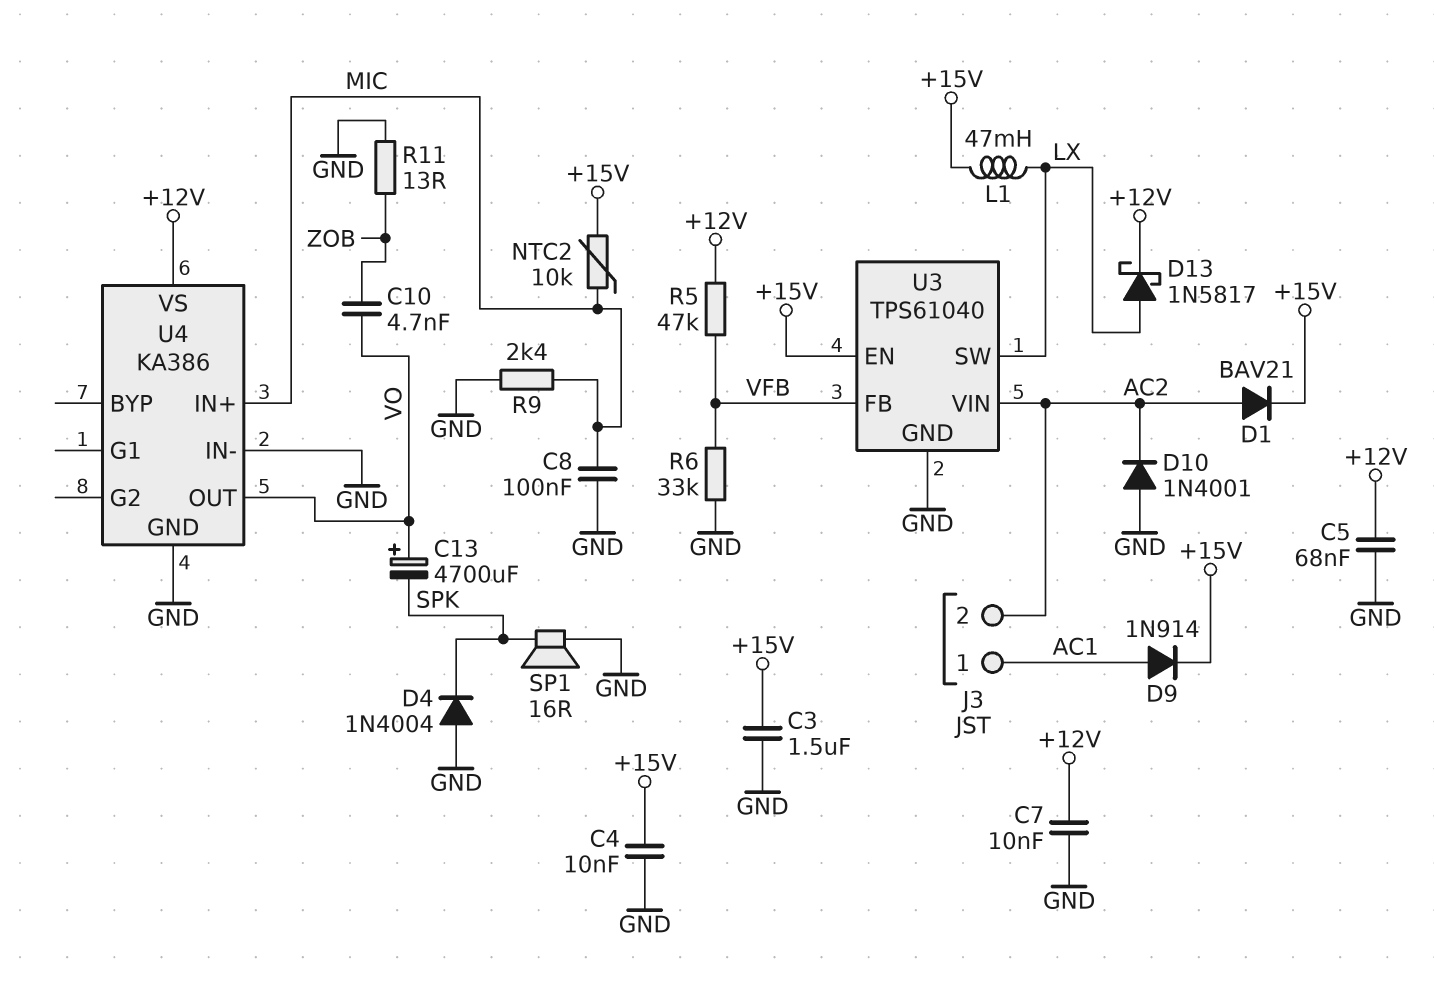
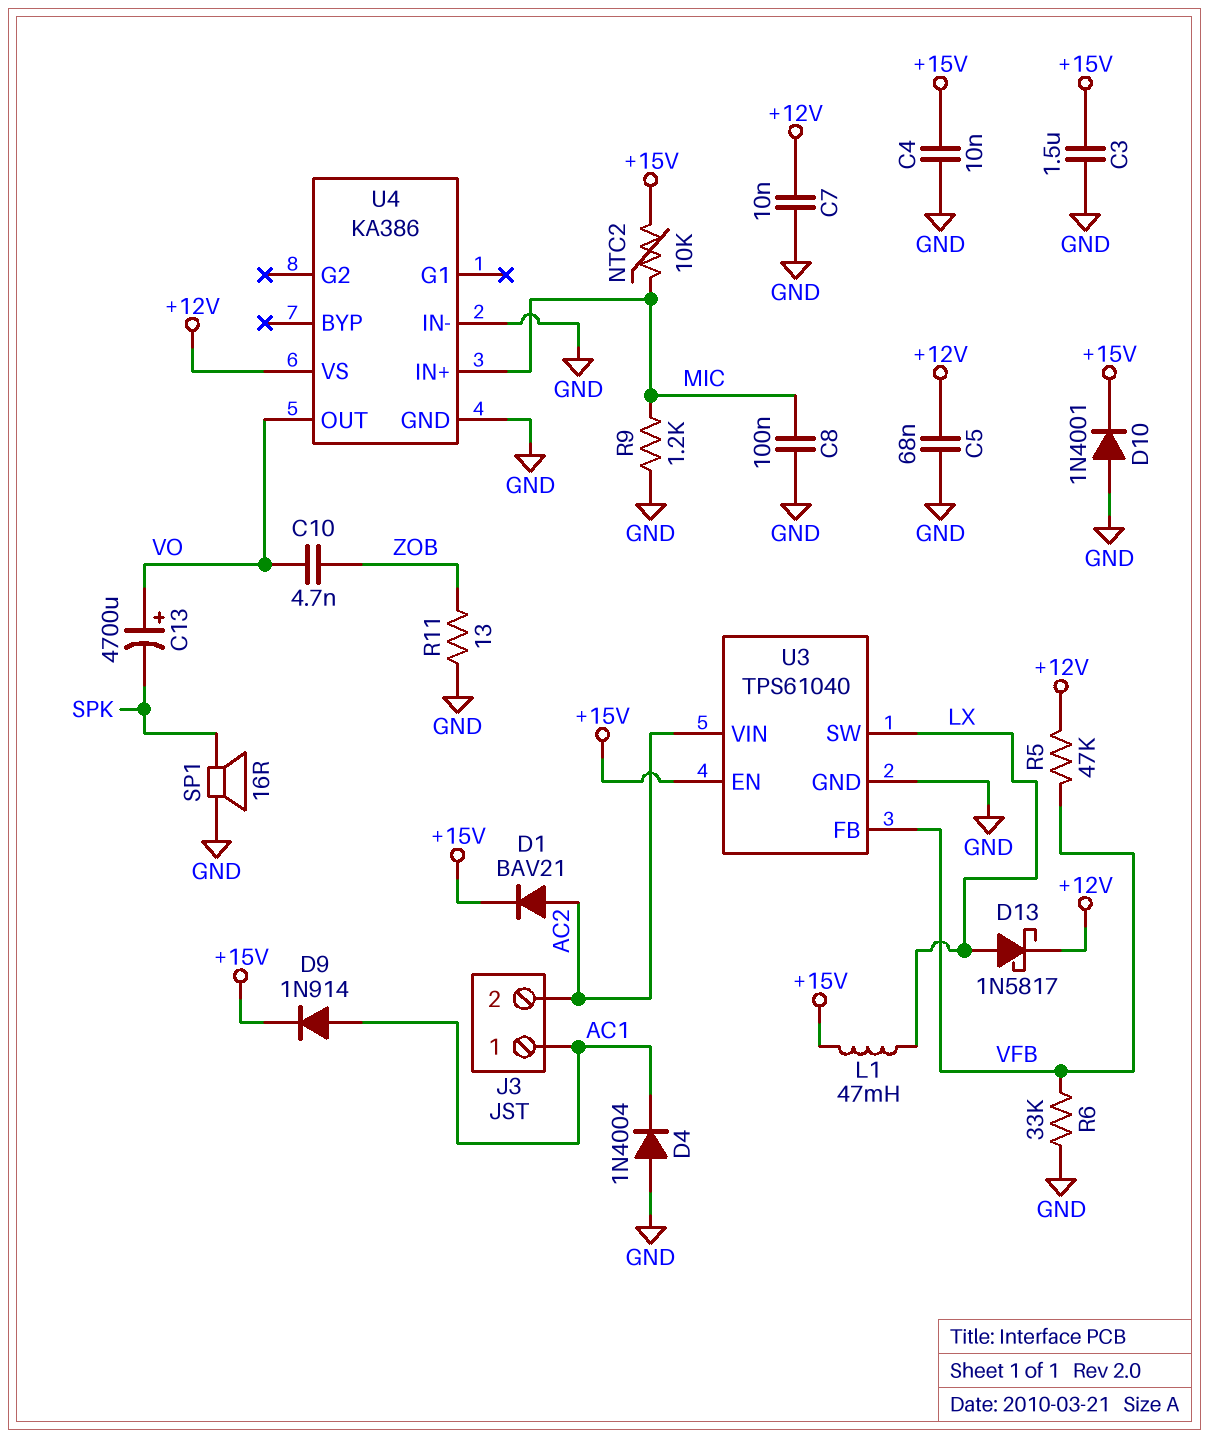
D4: diode 1N4004 (A GND, K SPK) -> diode 1N4004 (A GND, K AC1)
D10: diode 1N4001 (A GND, K AC2) -> diode 1N4001 (A GND, K +15V)
R9: 2.4k (GND, MIC) -> 1.2k (GND, MIC)

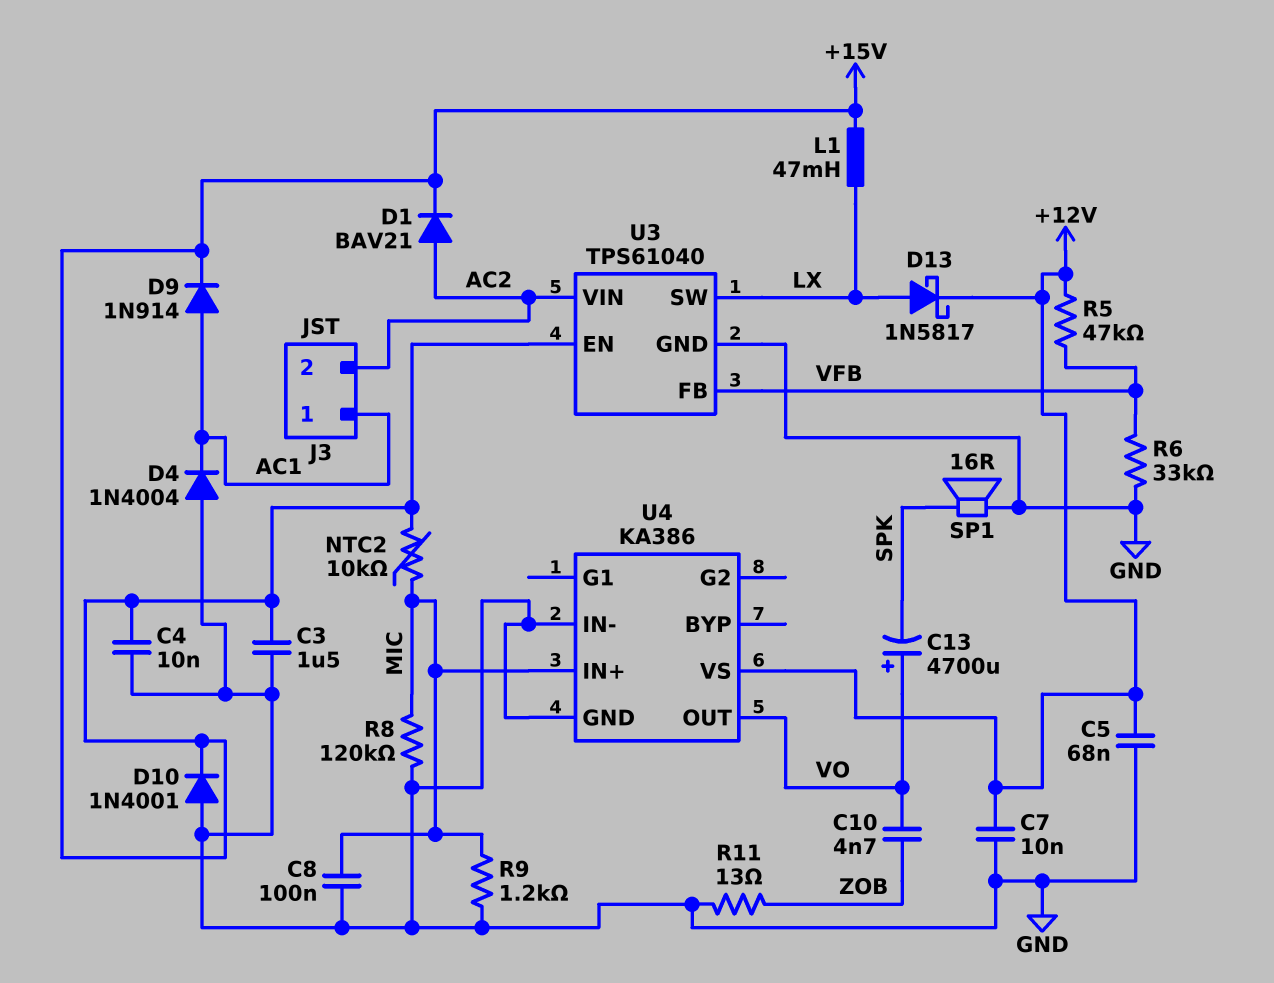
R8: none -> 120k (GND, MIC)

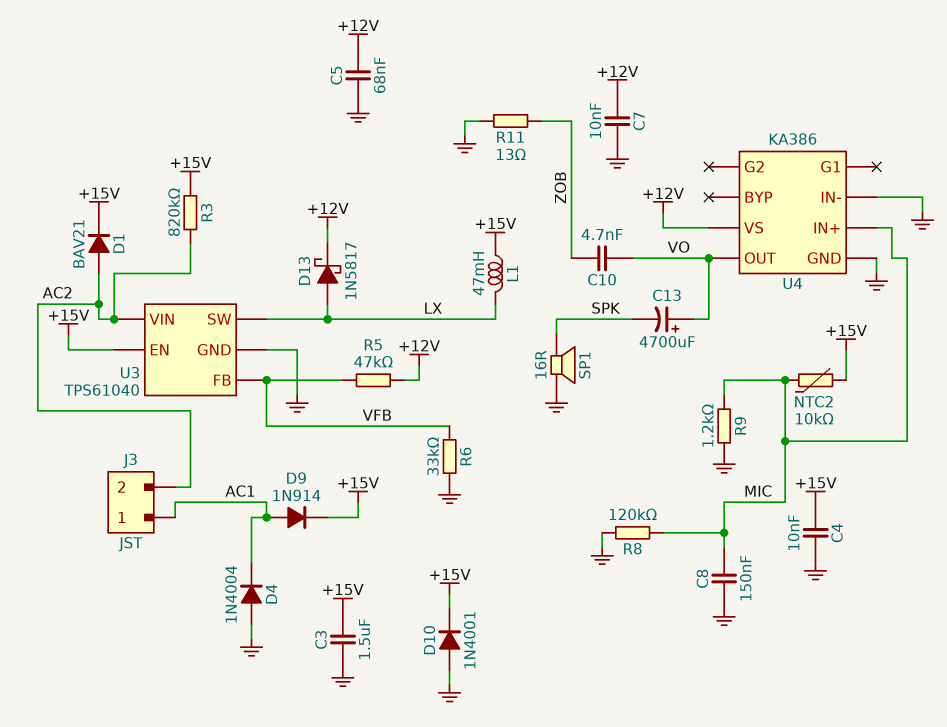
C8: 100nF (GND, MIC) -> 150nF (GND, MIC)
R3: none -> 820k (+15V, AC2)

